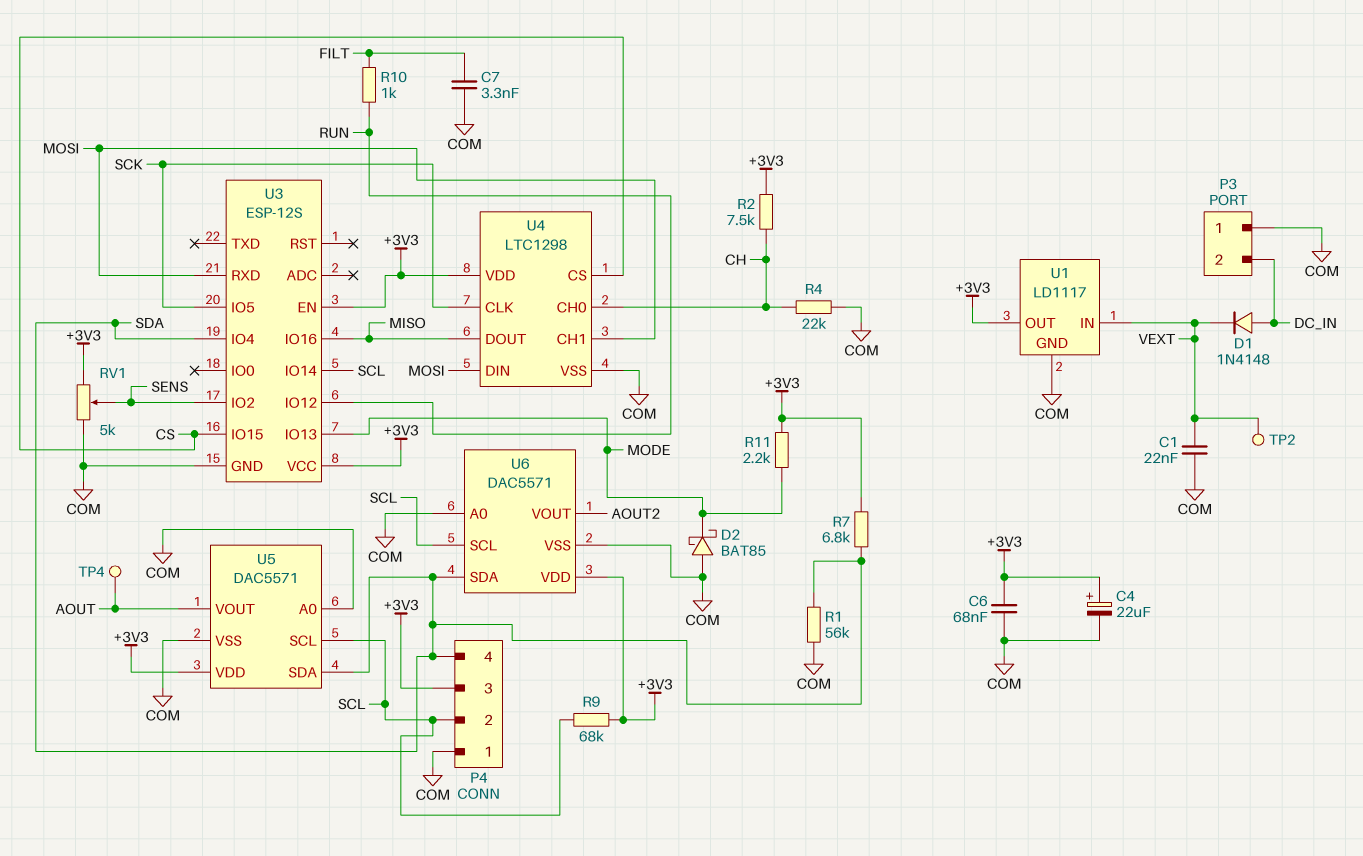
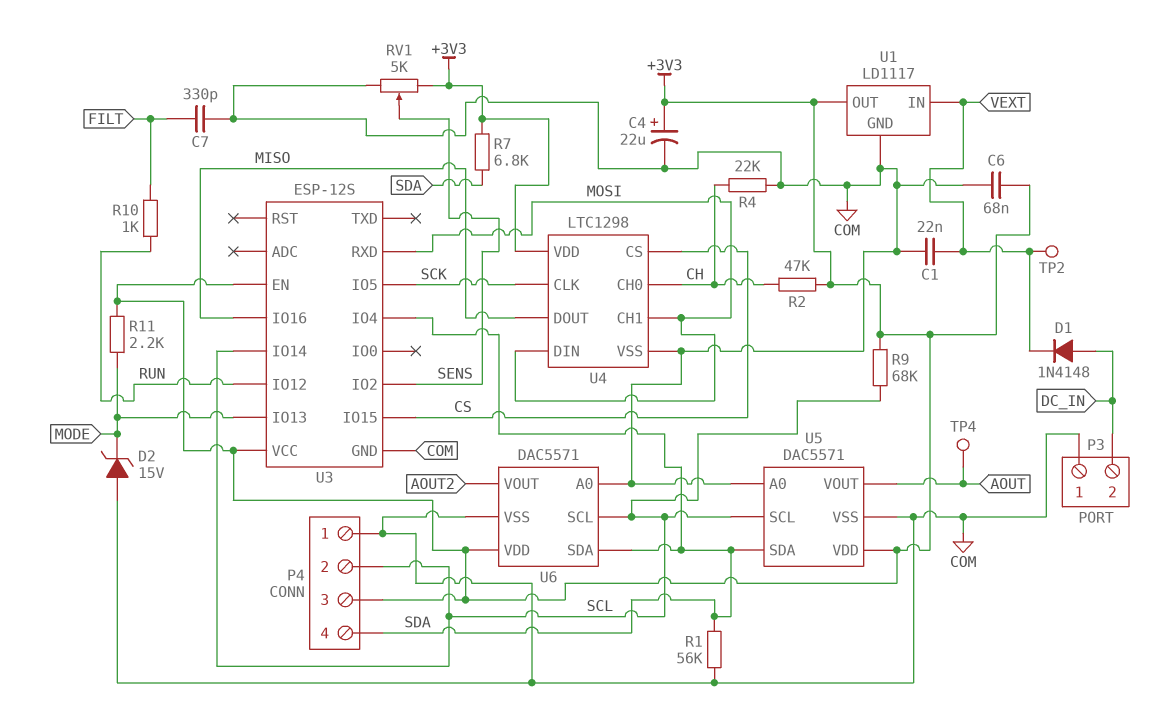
C7: 3.3nF (COM, FILT) -> 330pF (COM, FILT)
D2: schottky BAT85 (A COM, K MODE) -> zener 15V (A COM, K MODE)
R2: 7.5k (+3V3, CH) -> 47k (+3V3, CH)

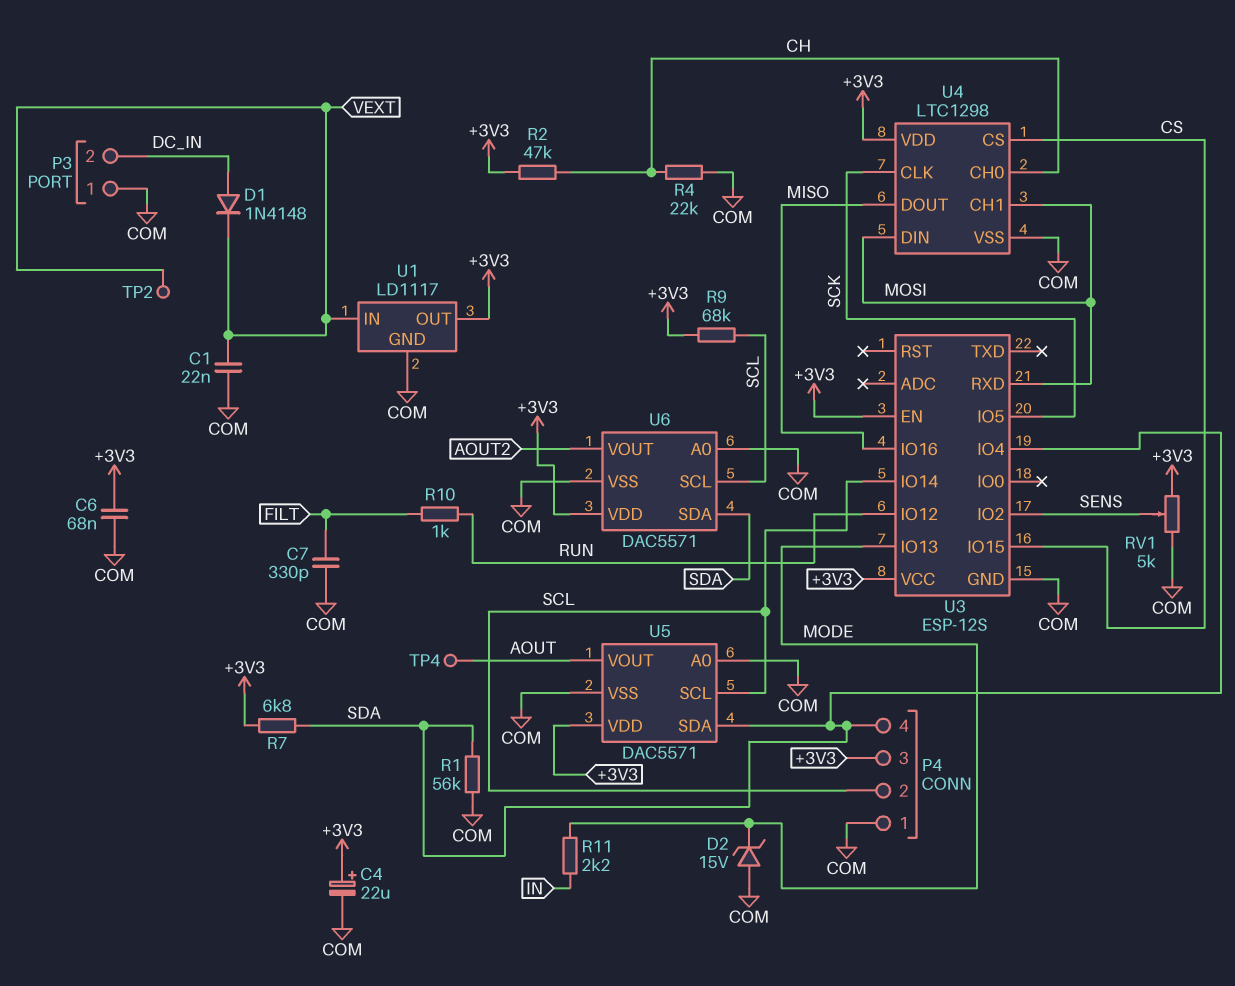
R11: 2.2k (+3V3, MODE) -> 2.2k (IN, MODE)

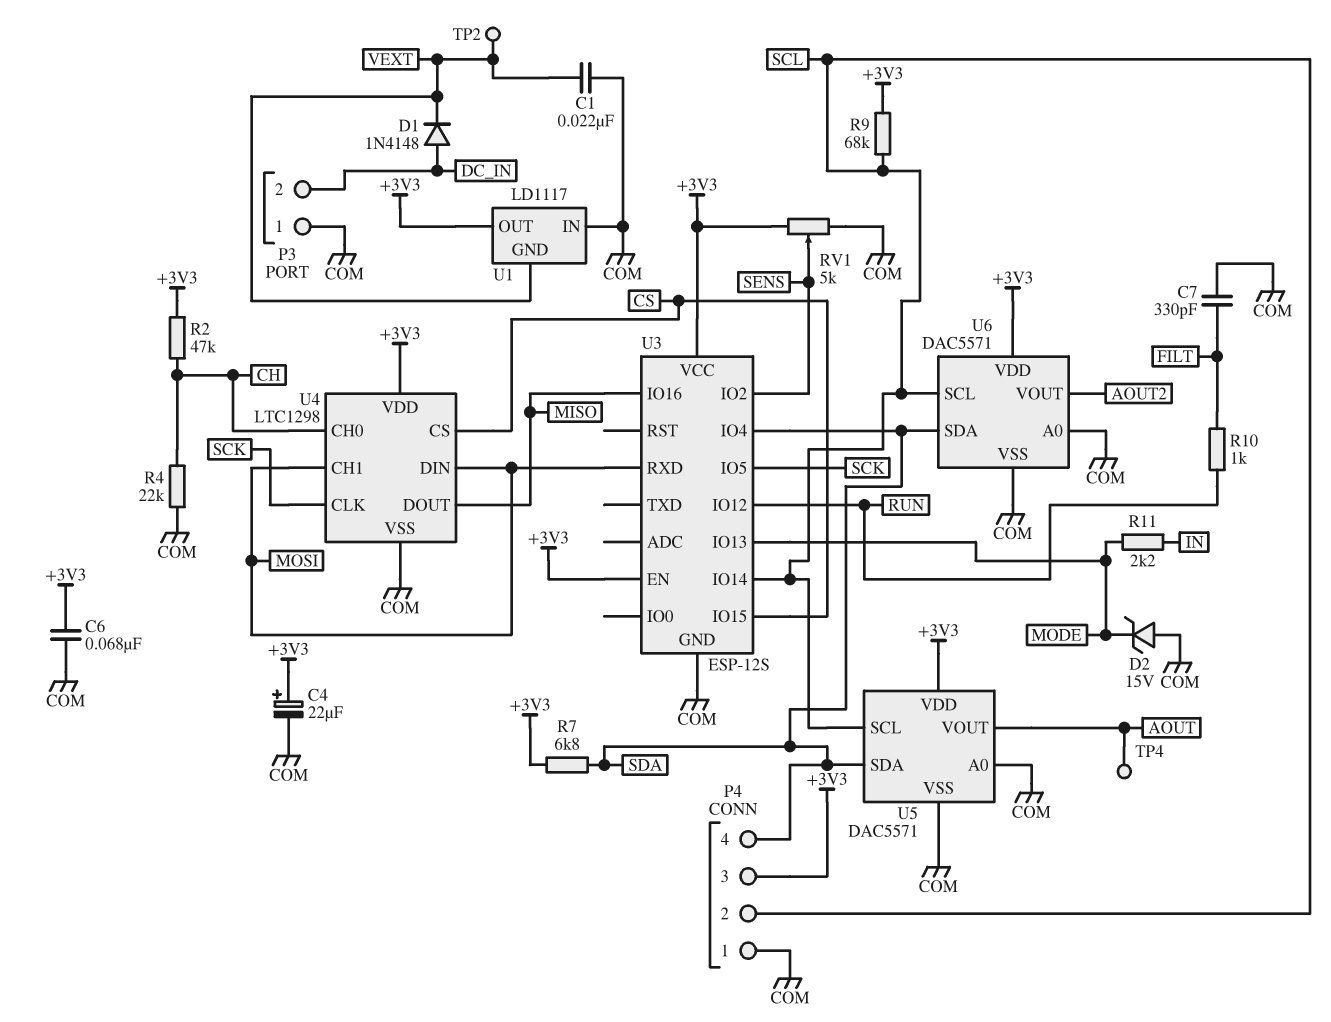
R1: 56k (COM, SDA) -> none
U1 pin GND: COM -> VEXT
U1 pin IN: VEXT -> COM

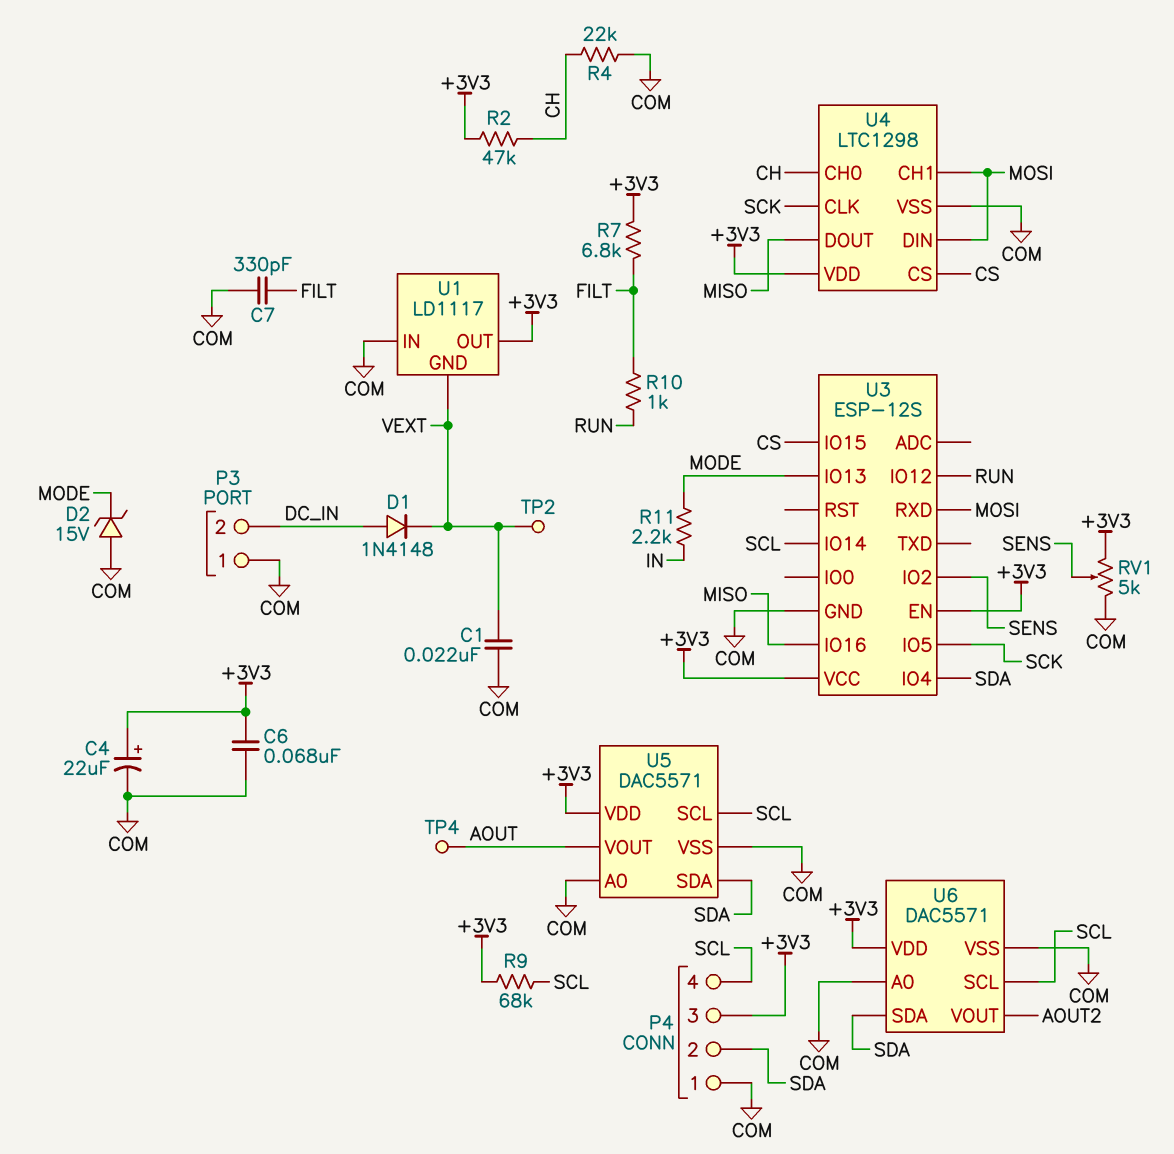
P4 pin 2: SCL -> SDA
P4 pin 4: SDA -> SCL
R7: 6.8k (+3V3, SDA) -> 6.8k (+3V3, FILT)

